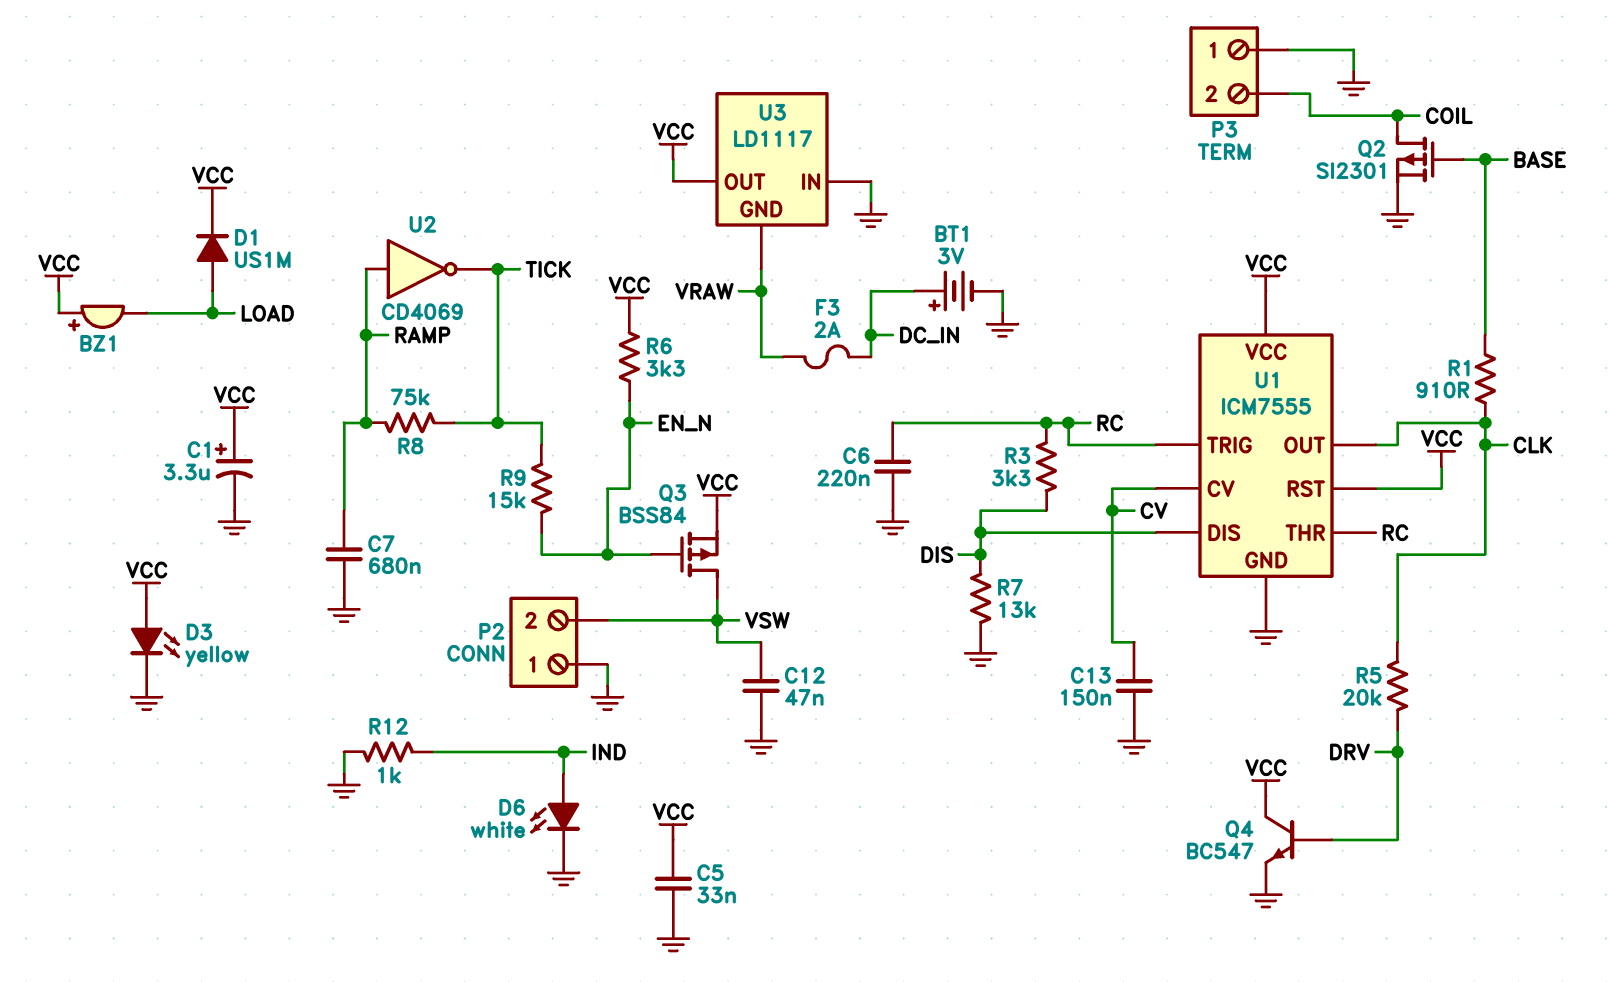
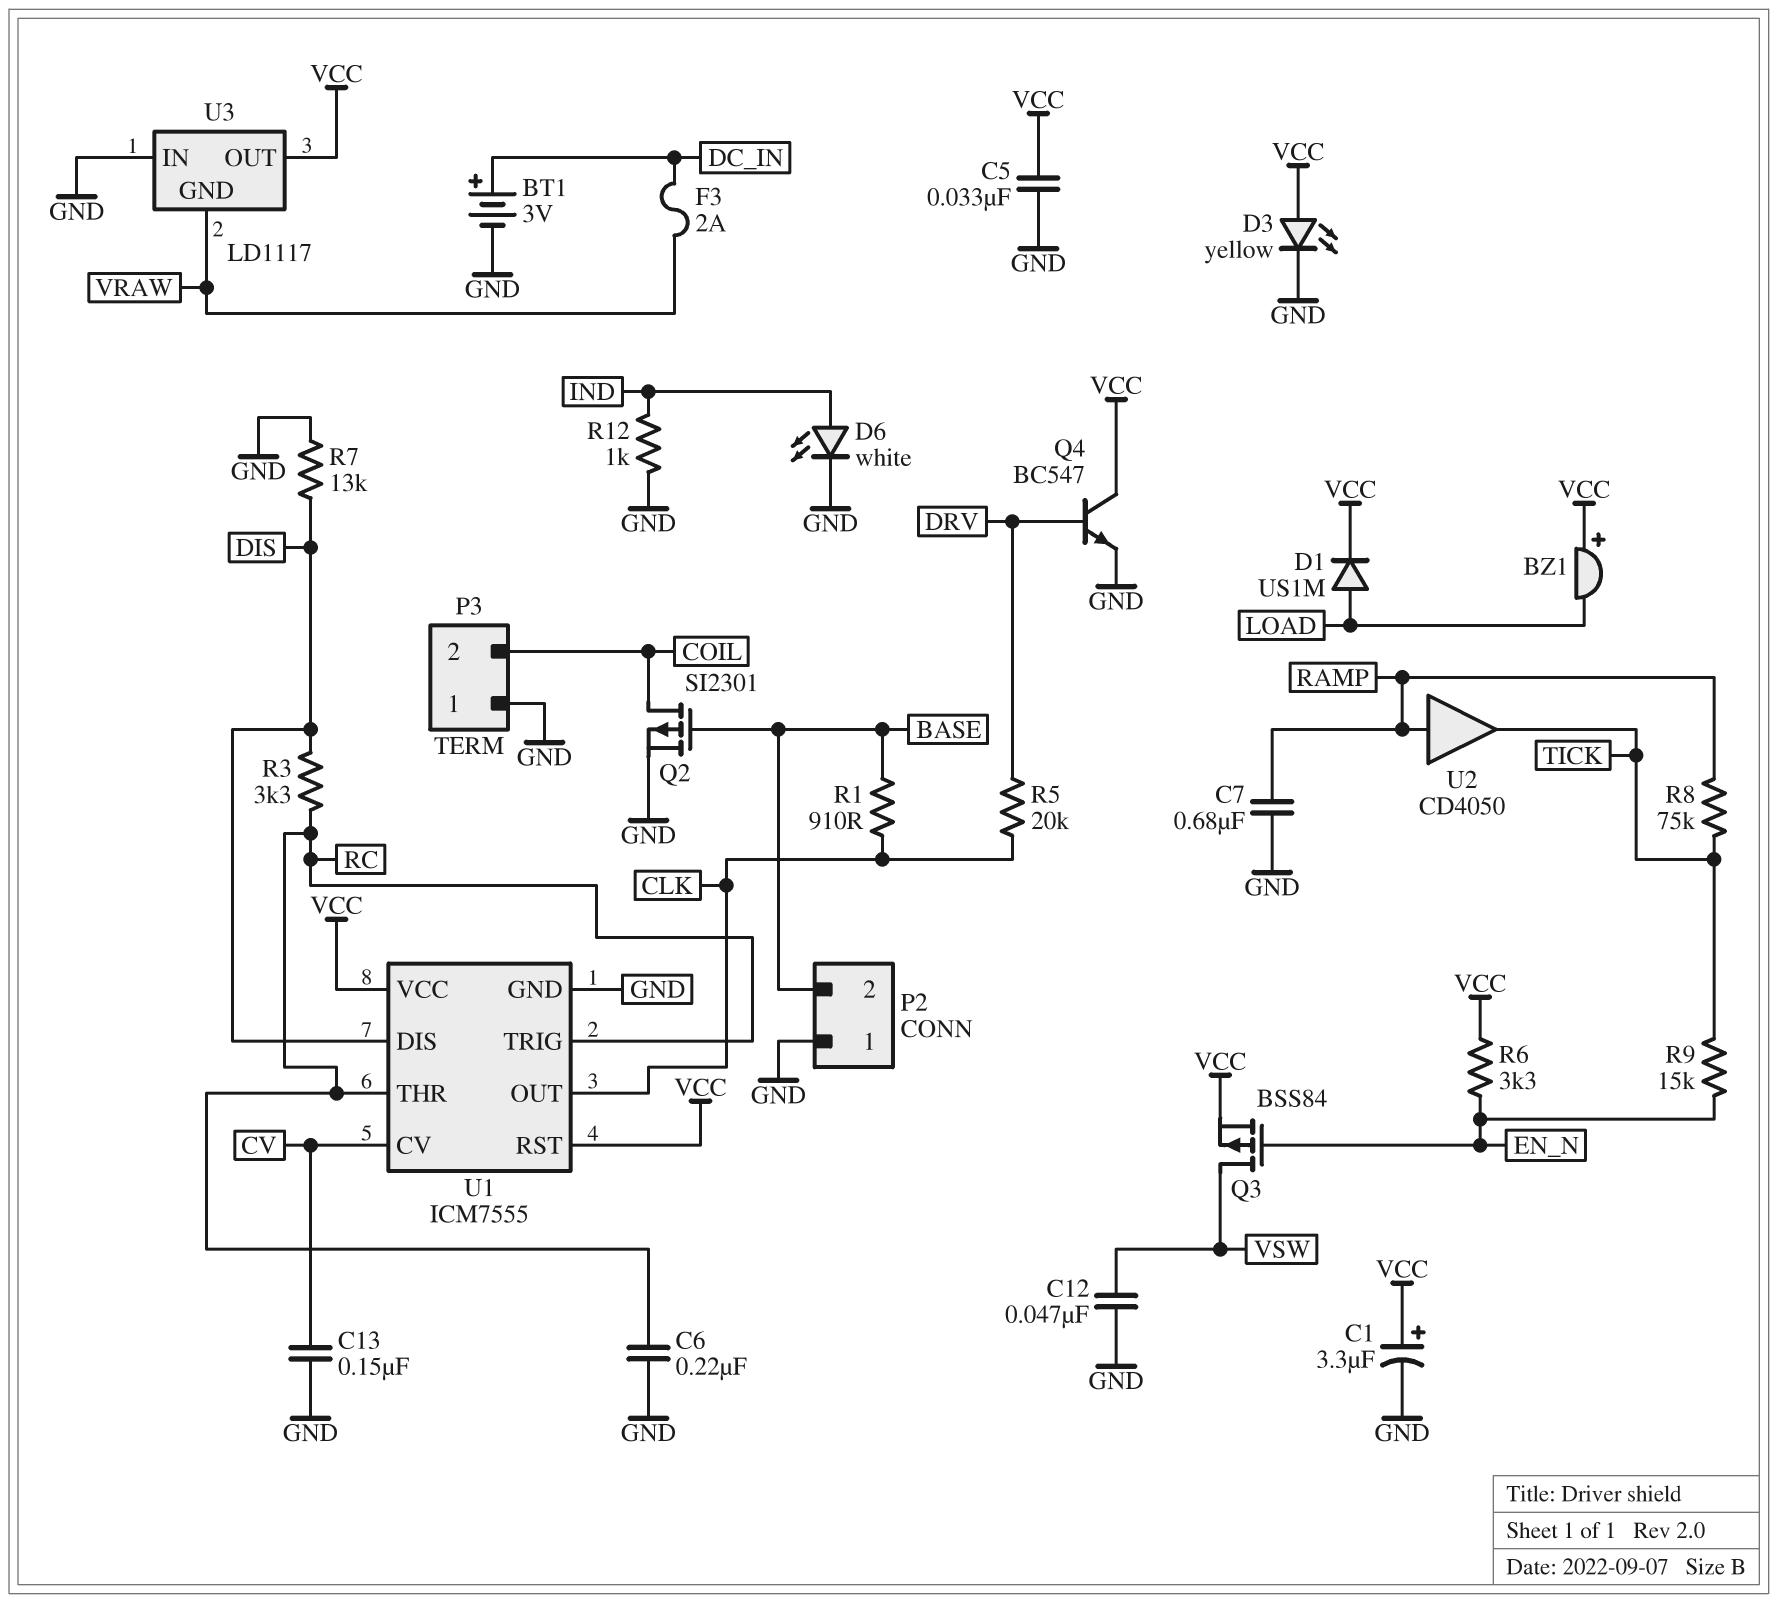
P2 pin 2: VSW -> BASE
U2: NOT CD4069 (in RAMP, out TICK) -> buffer CD4050 (in RAMP, out TICK)

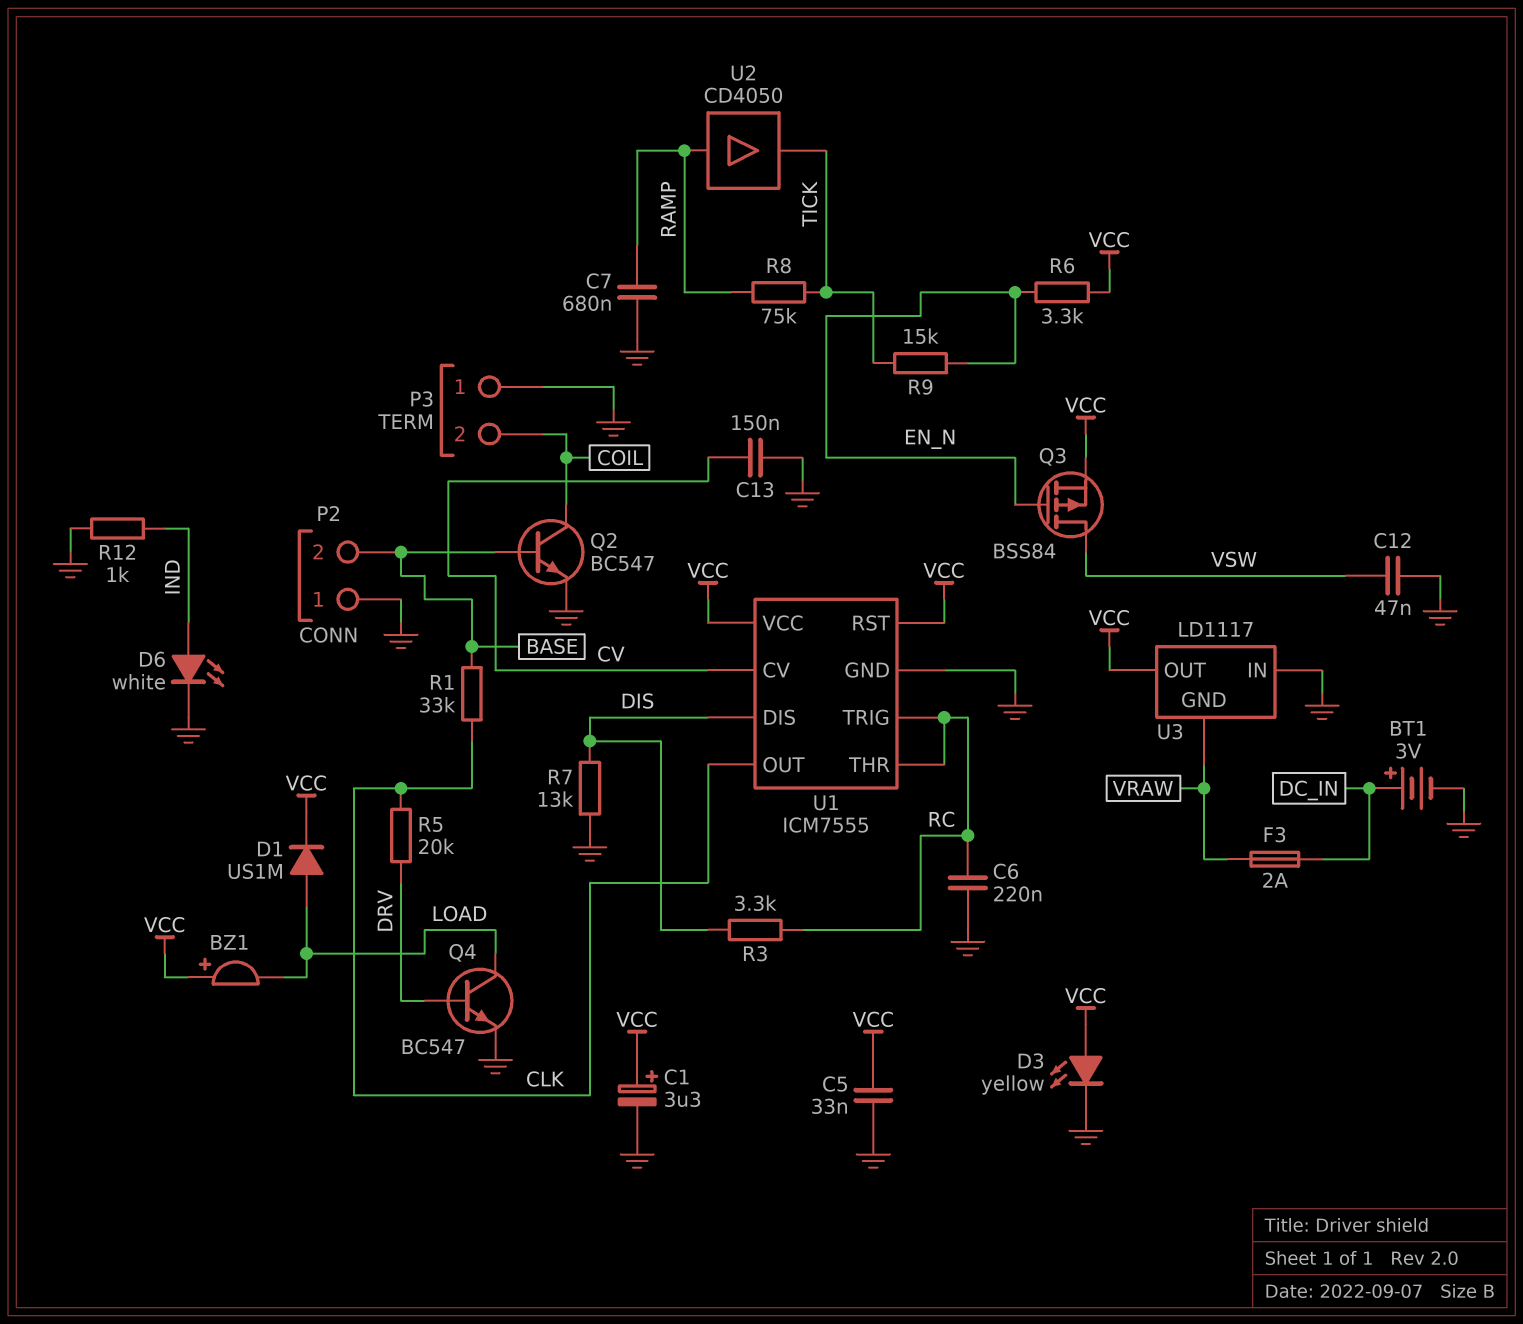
Q2: PMOS SI2301 (G BASE, D COIL, S GND) -> NPN BC547 (B BASE, C COIL, E GND)
Q4: NPN BC547 (B DRV, C VCC, E GND) -> NPN BC547 (B DRV, C LOAD, E GND)
R1: 910 (BASE, CLK) -> 33k (BASE, CLK)

